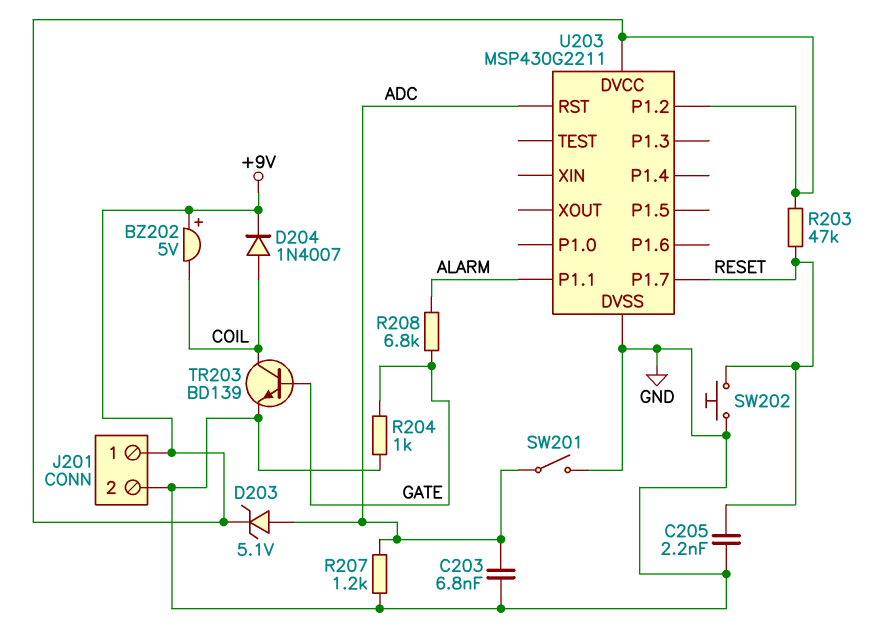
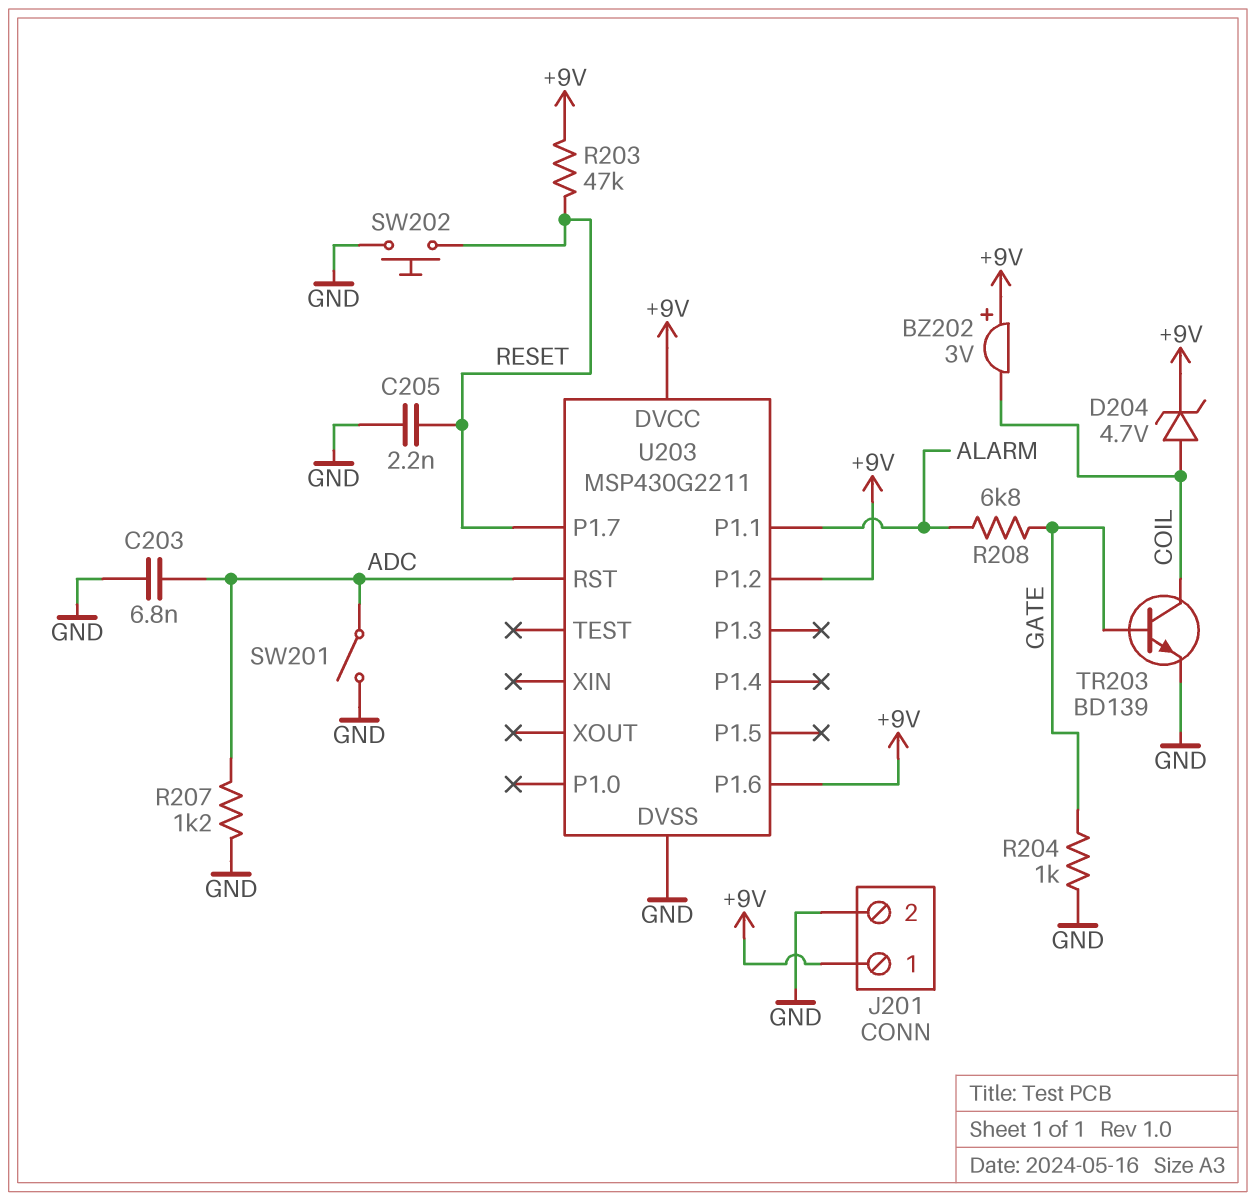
BZ202: buzzer 5V (plus +9V, minus COIL) -> buzzer 3V (plus +9V, minus COIL)
D203: zener 5.1V (A ADC, K +9V) -> none
D204: diode 1N4007 (A COIL, K +9V) -> zener 4.7V (A COIL, K +9V)
U203 pin P1.6: none -> +9V

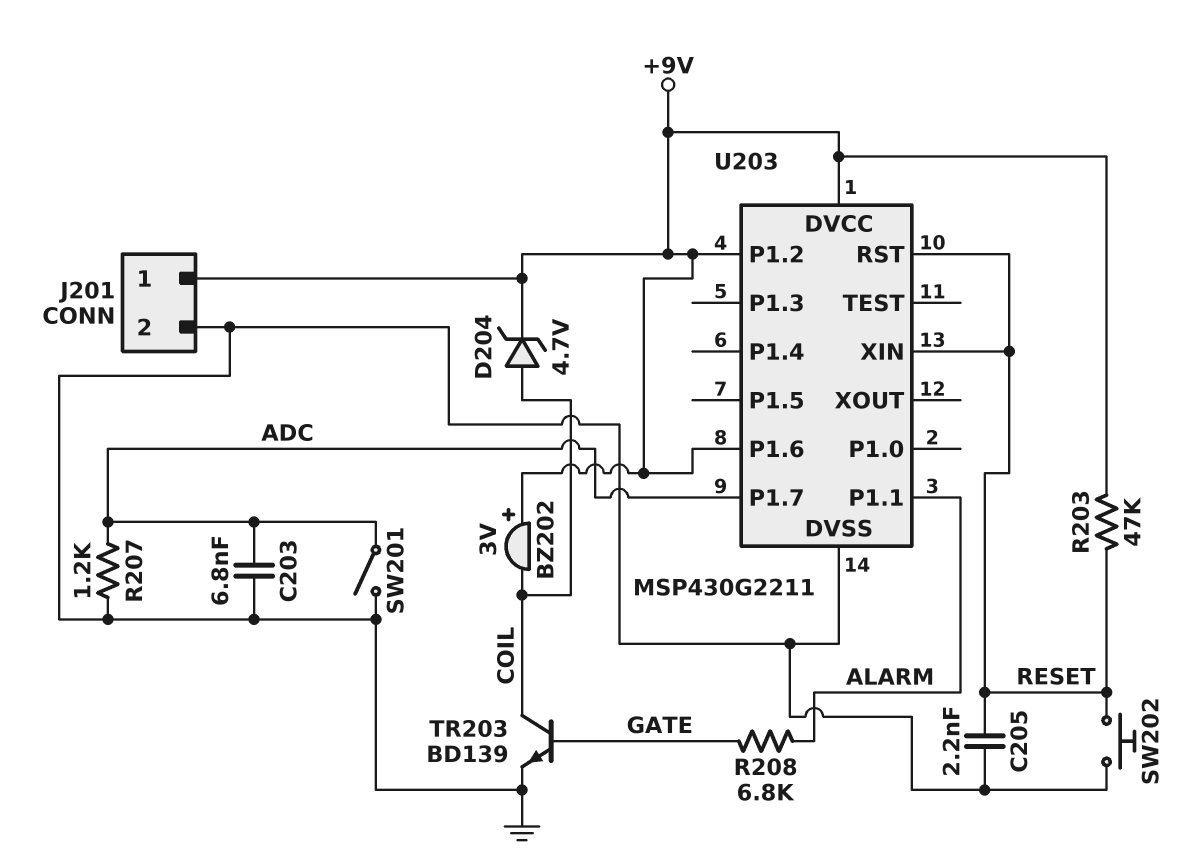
R204: 1k (GATE, GND) -> none
U203 pin P1.7: RESET -> ADC
U203 pin RST: ADC -> RESET
U203 pin XIN: none -> RESET

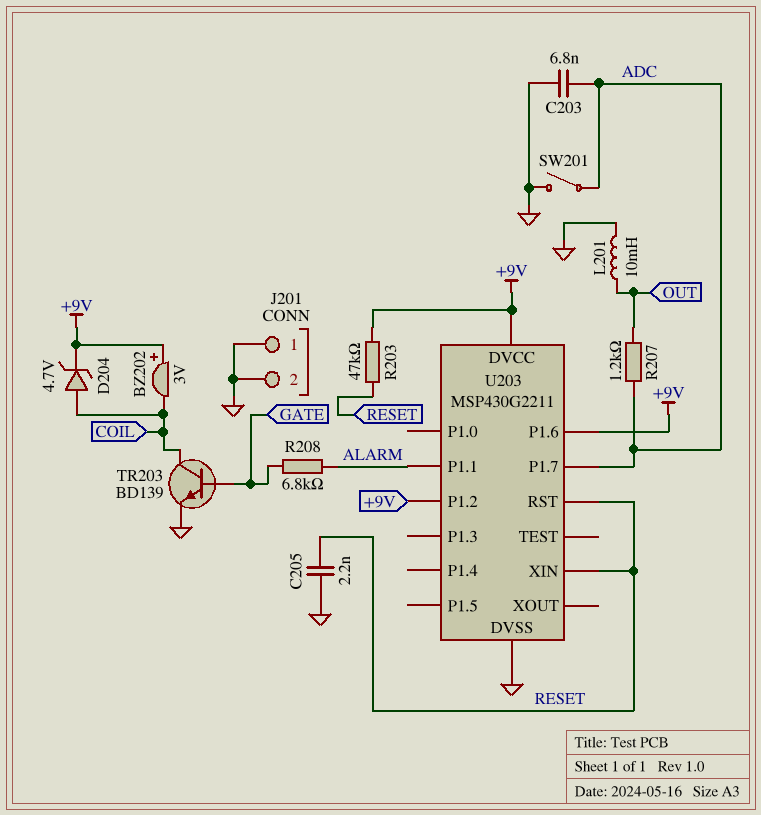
J201 pin 1: +9V -> GND
L201: none -> 10mH (GND, OUT)
R207: 1.2k (ADC, GND) -> 1.2k (ADC, OUT)
SW202: button (GND, RESET) -> none

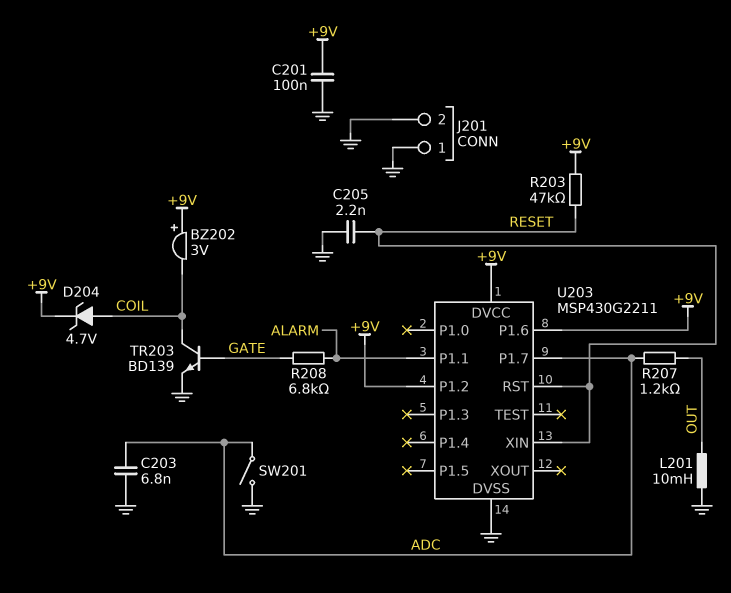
C201: none -> 100nF (+9V, GND)

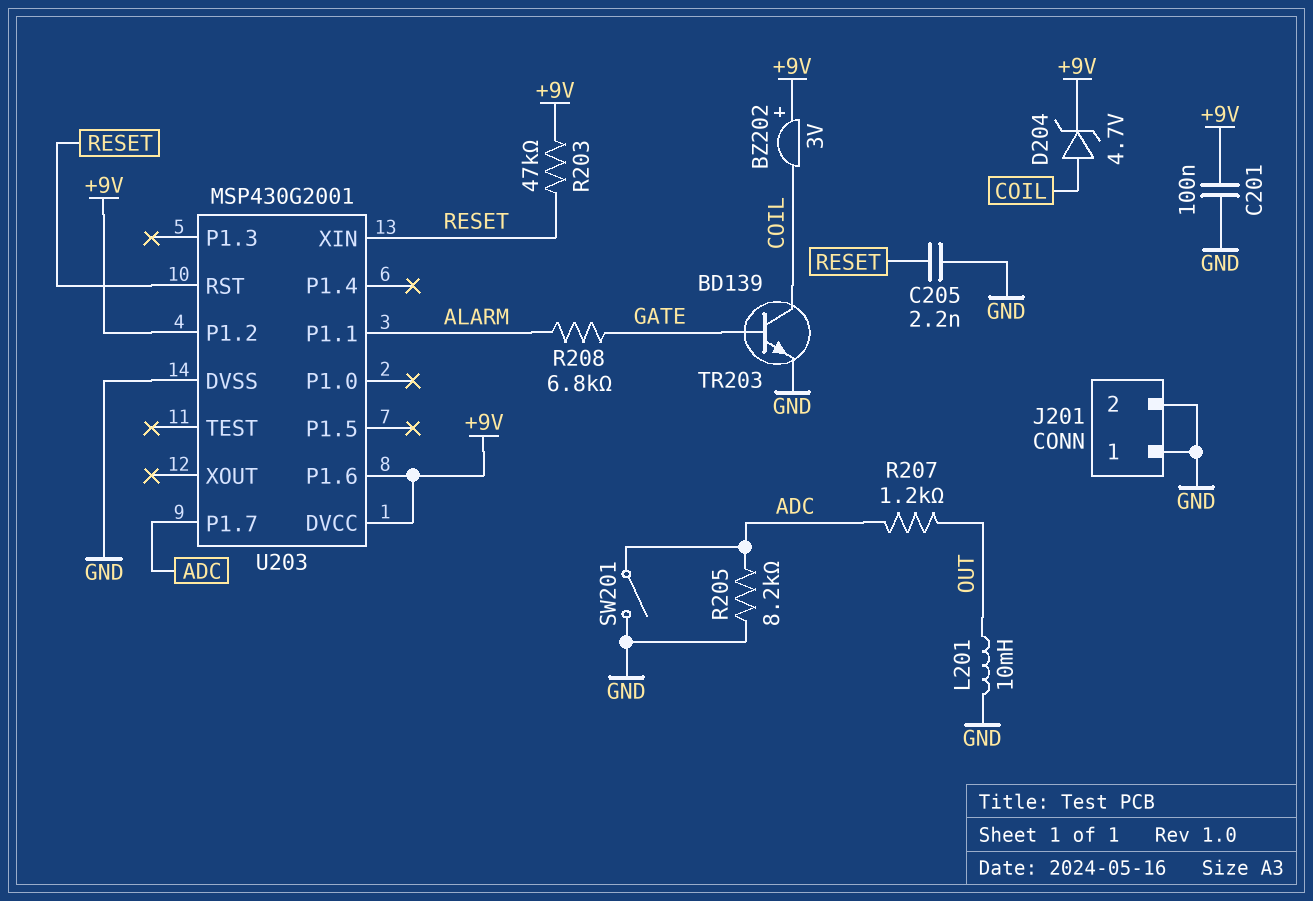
C203: 6.8nF (ADC, GND) -> none
R205: none -> 8.2k (ADC, GND)
U203: MSP430G2211 -> MSP430G2001

